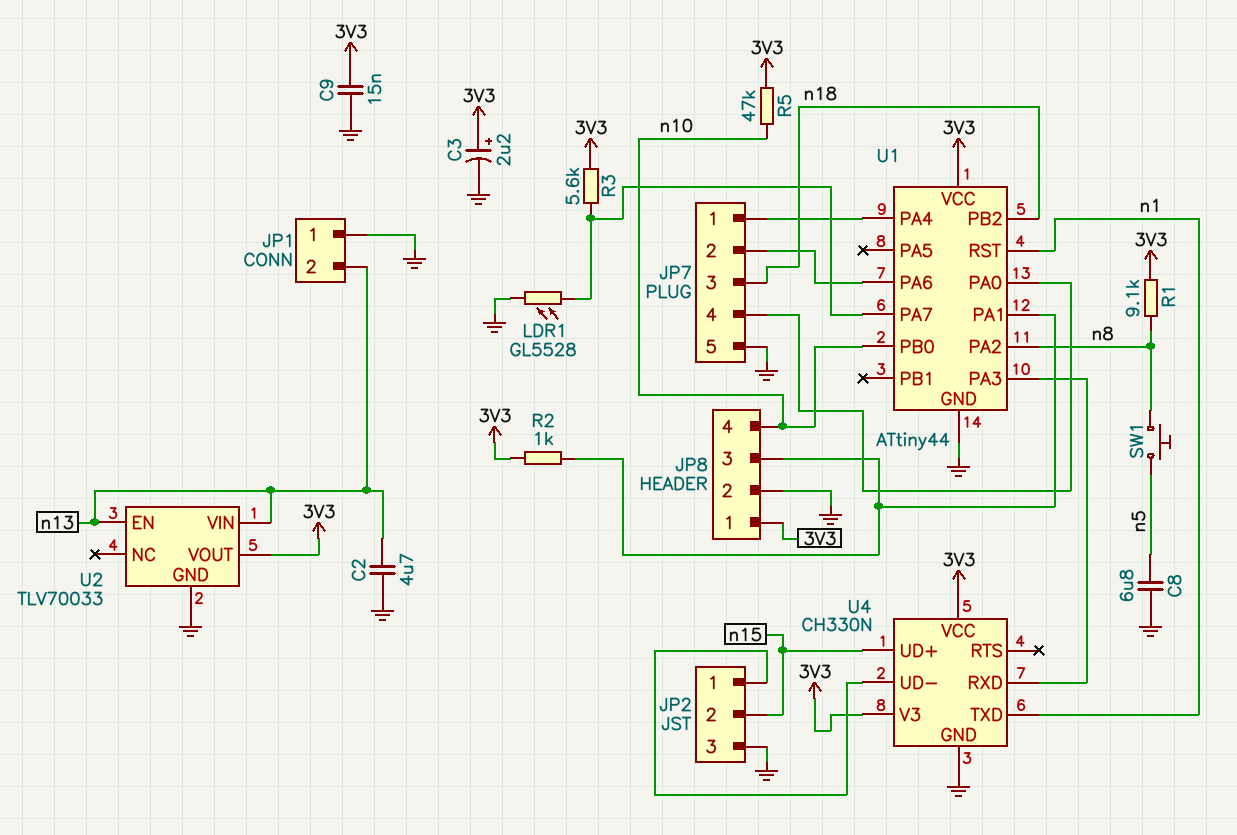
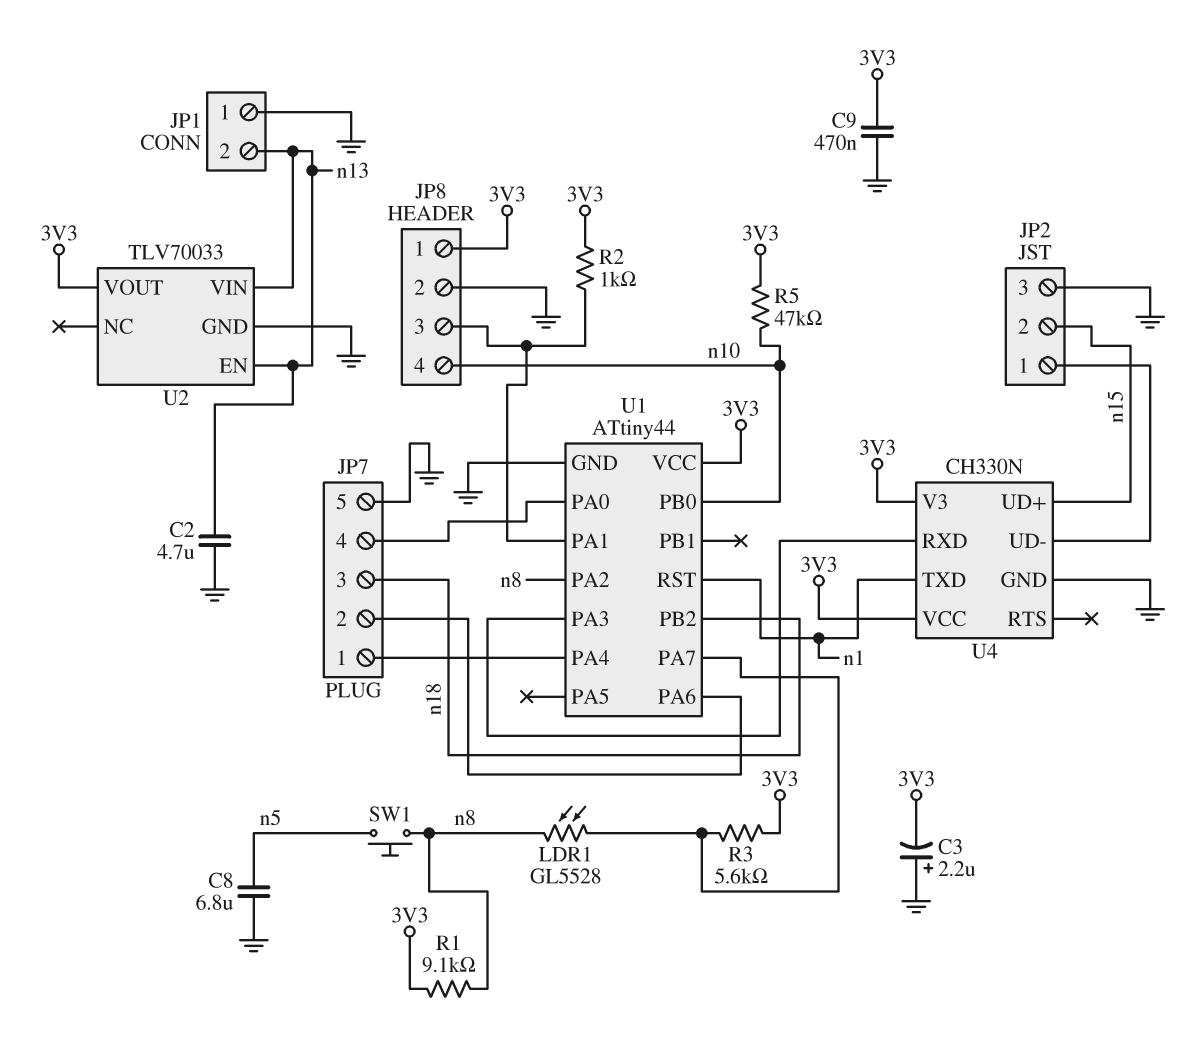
C3: 2.2uF (plus 3V3, minus GND) -> 2.2uF (plus GND, minus 3V3)
C9: 15nF (3V3, GND) -> 470nF (3V3, GND)
LDR1: GL5528 (GND, U1/PA7) -> GL5528 (U1/PA7, n8)

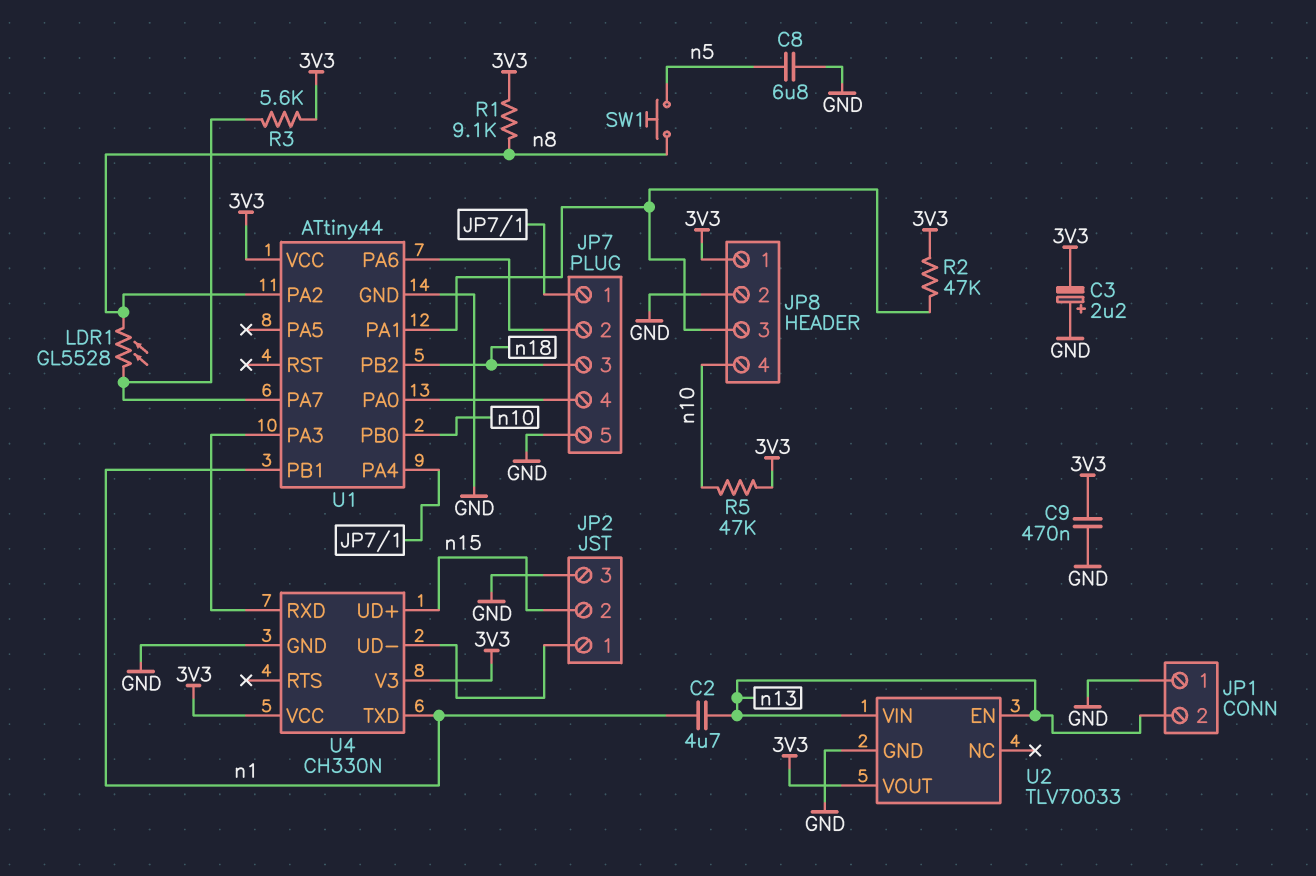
C2: 4.7uF (GND, n13) -> 4.7uF (n1, n13)
R2: 1k (3V3, JP8/3) -> 47k (3V3, JP8/3)
U1 pin PB1: none -> n1
U1 pin RST: n1 -> none

